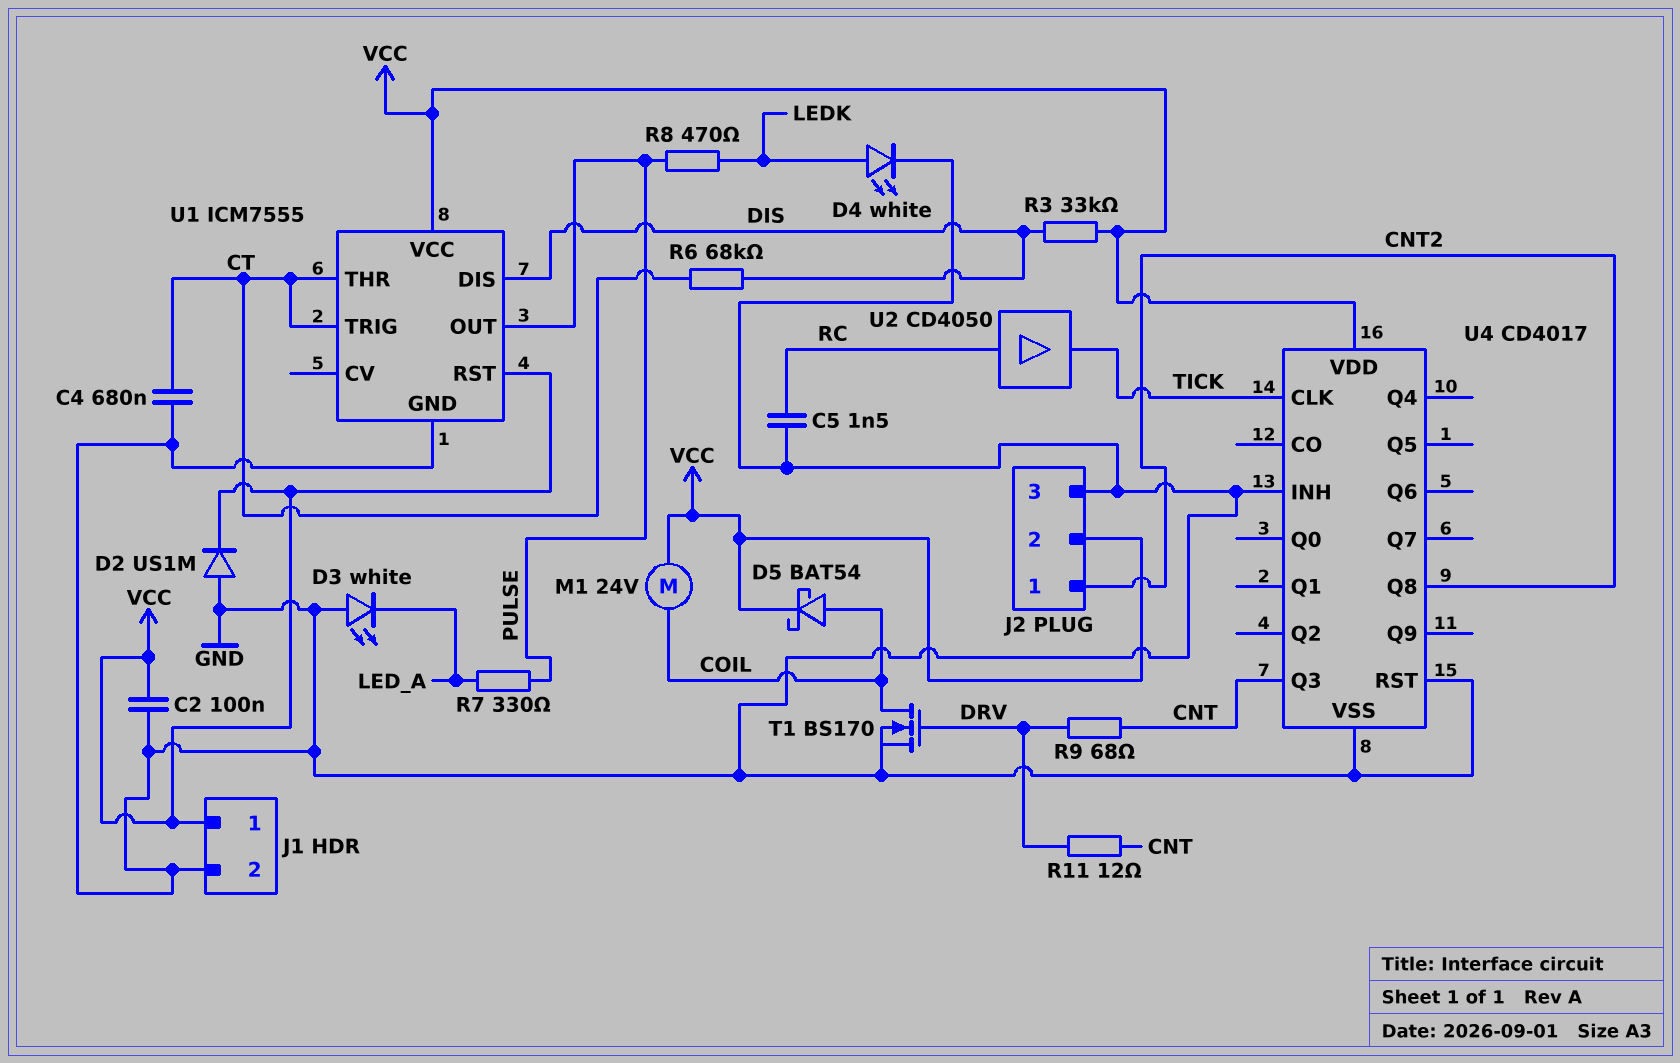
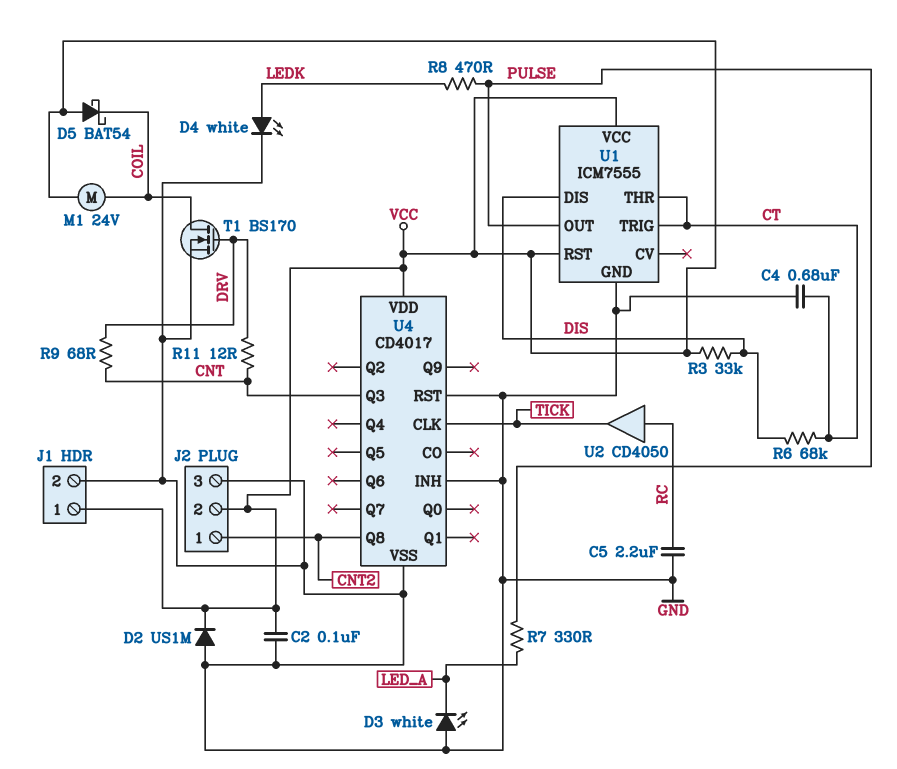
C5: 1.5nF (GND, RC) -> 2.2uF (GND, RC)
D5: schottky BAT54 (A COIL, K VCC) -> schottky BAT54 (A VCC, K COIL)

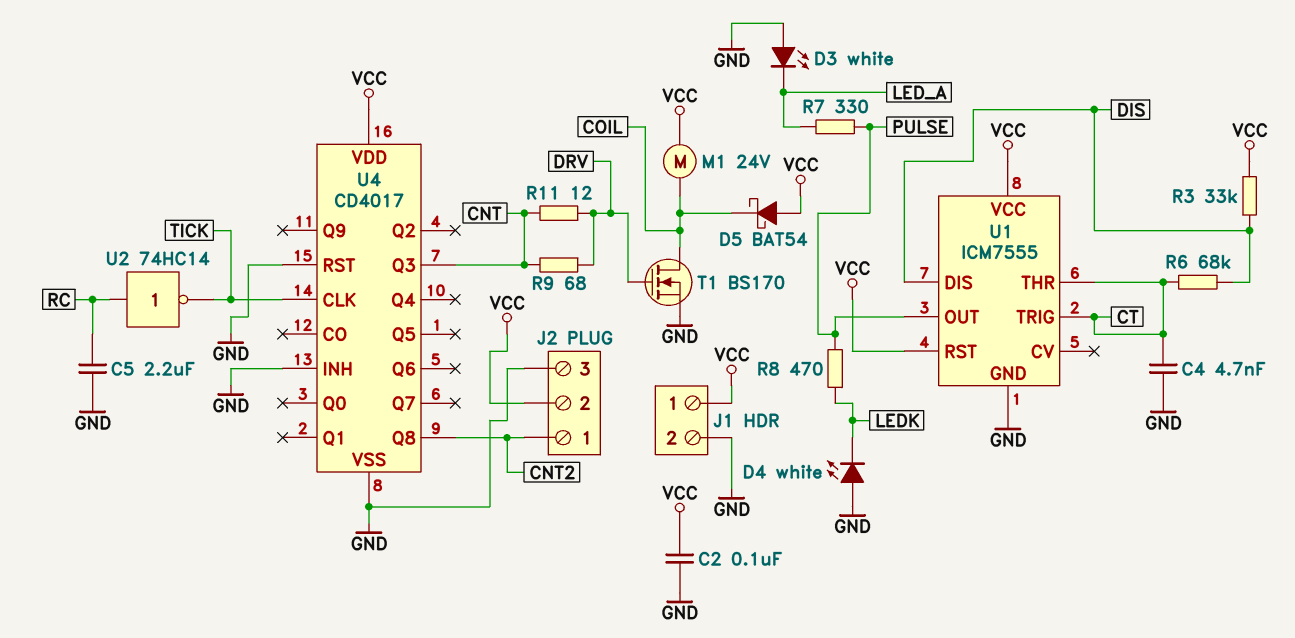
C4: 680nF (CT, GND) -> 4.7nF (CT, GND)
D2: diode US1M (A GND, K VCC) -> none
D4: LED white (A LEDK, K GND) -> LED white (A GND, K LEDK)
U2: buffer CD4050 (in RC, out TICK) -> NOT 74HC14 (in RC, out TICK)

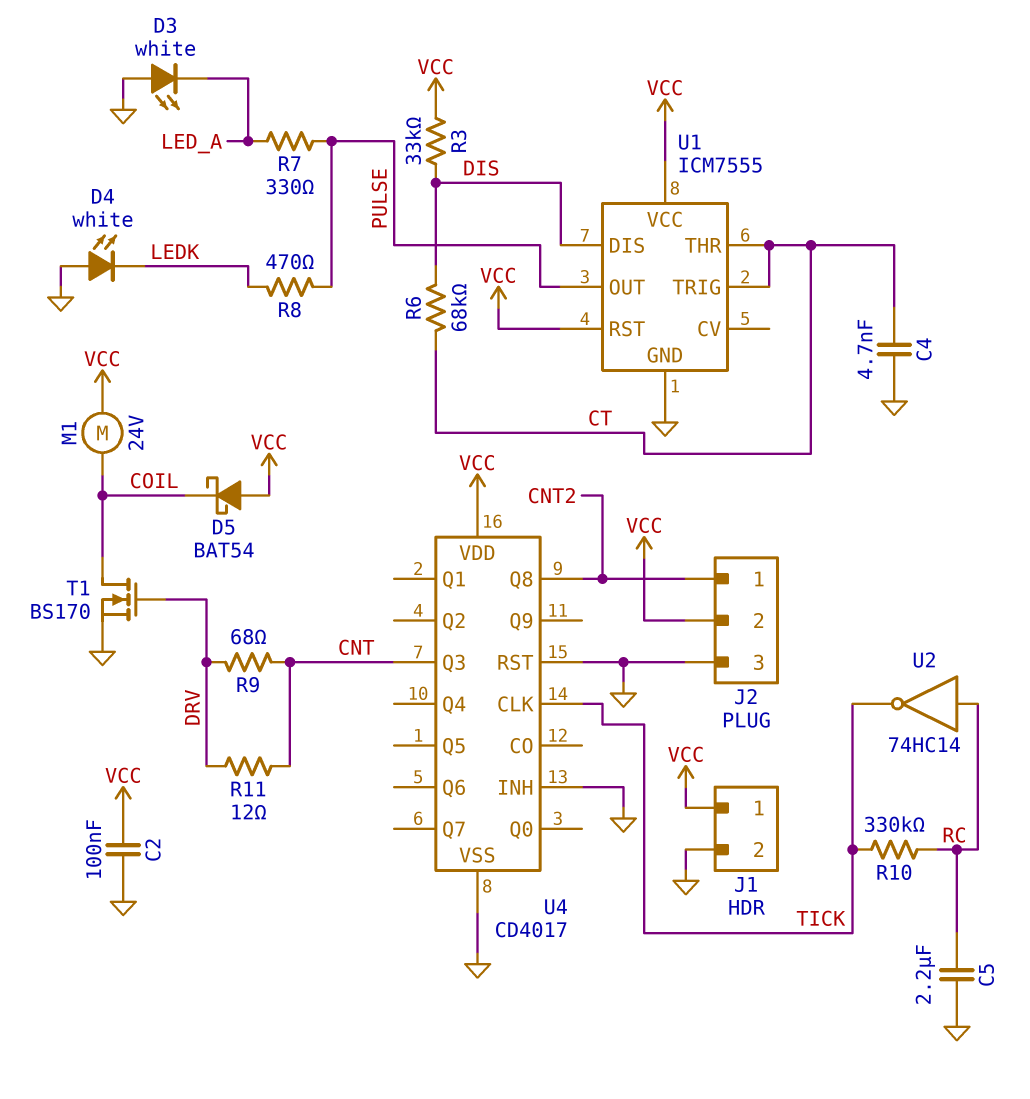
R10: none -> 330k (RC, TICK)

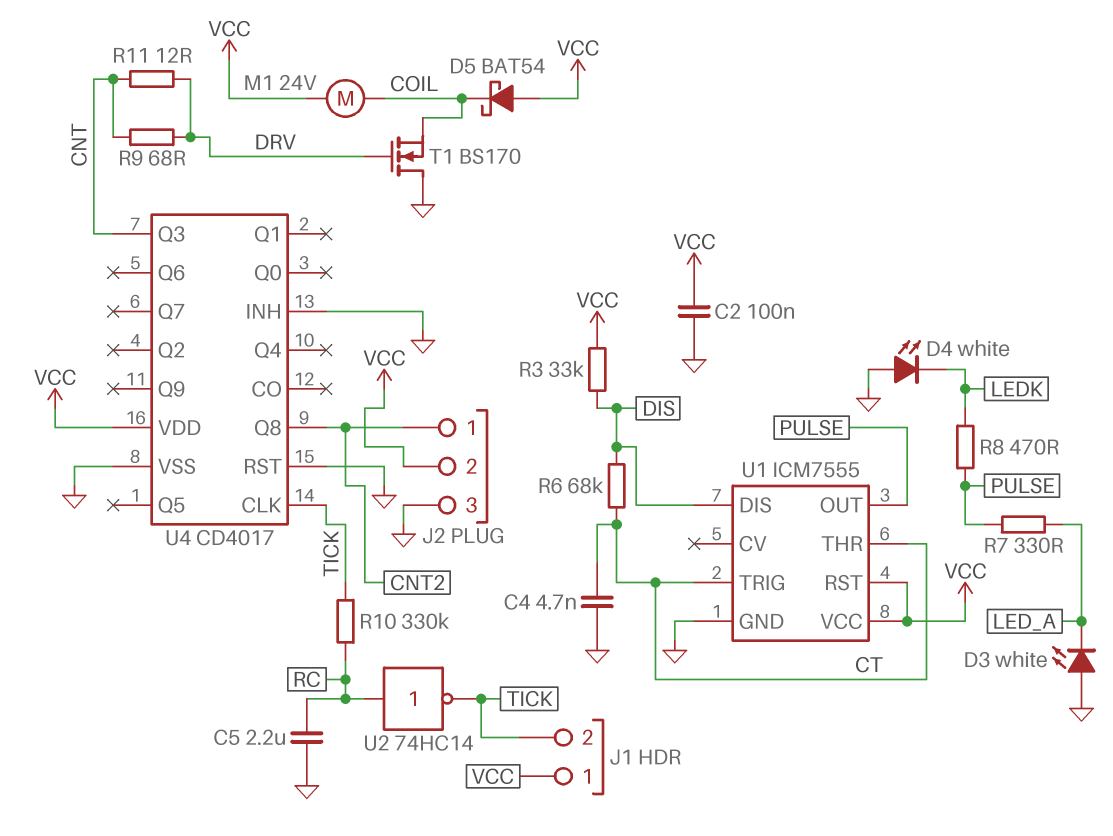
J1 pin 2: GND -> TICK
T1: NMOS BS170 (G DRV, D COIL, S GND) -> NMOS BS170 (G DRV, D GND, S COIL)

